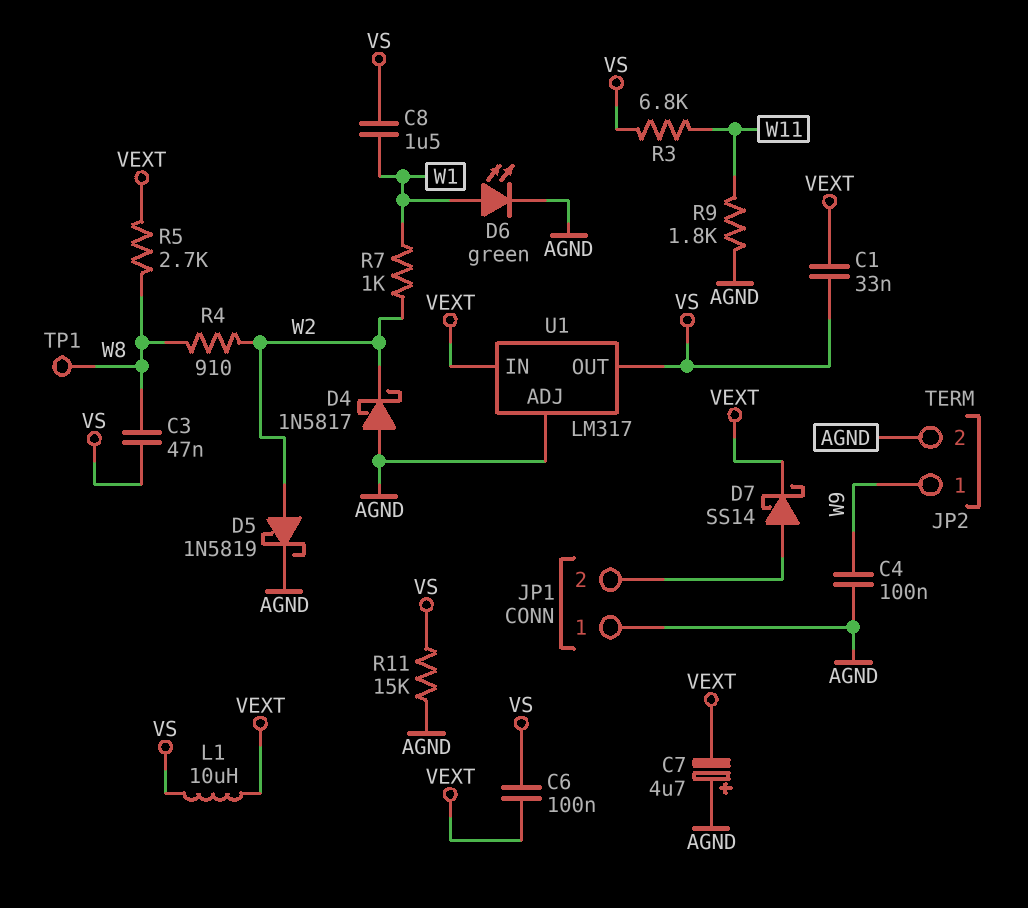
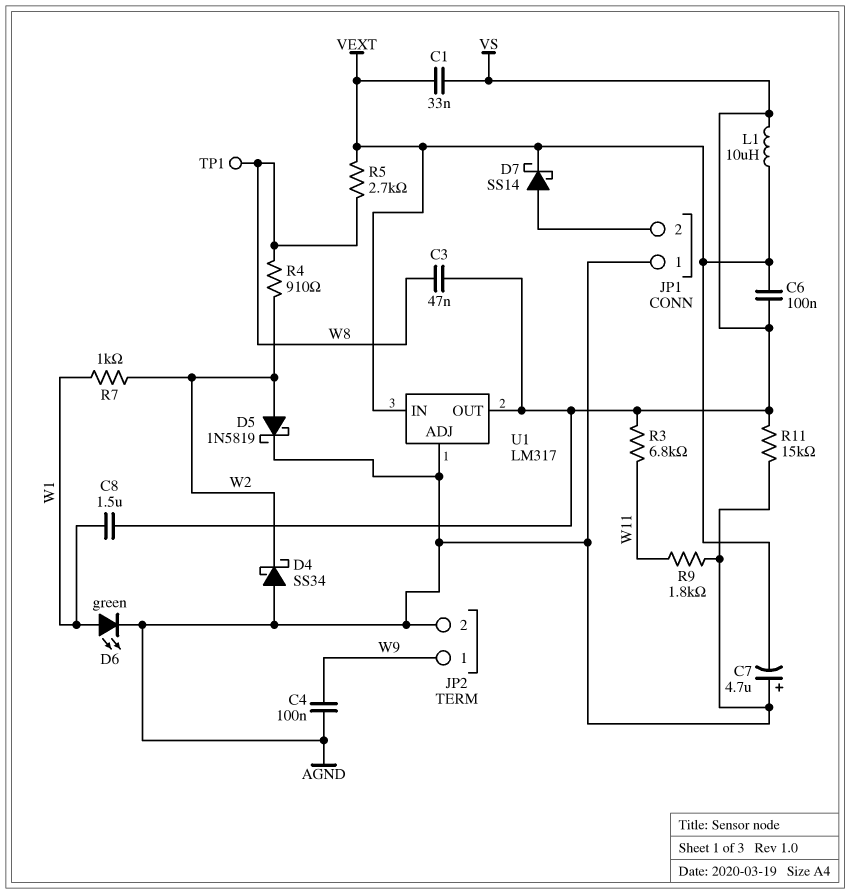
D4: schottky 1N5817 (A AGND, K W2) -> schottky SS34 (A AGND, K W2)

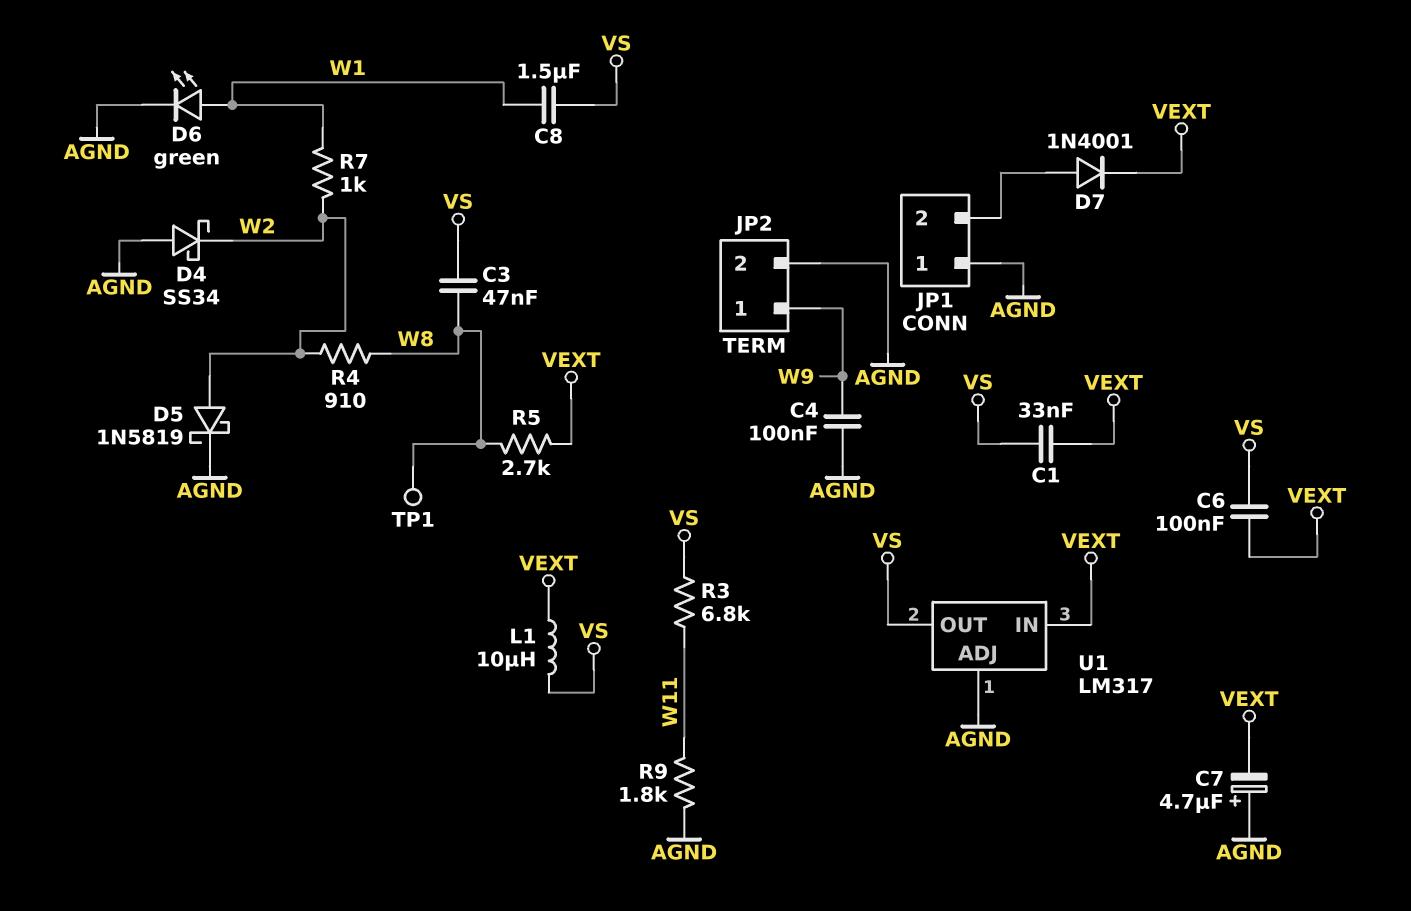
D7: schottky SS14 (A JP1/2, K VEXT) -> diode 1N4001 (A JP1/2, K VEXT)
R11: 15k (AGND, VS) -> none

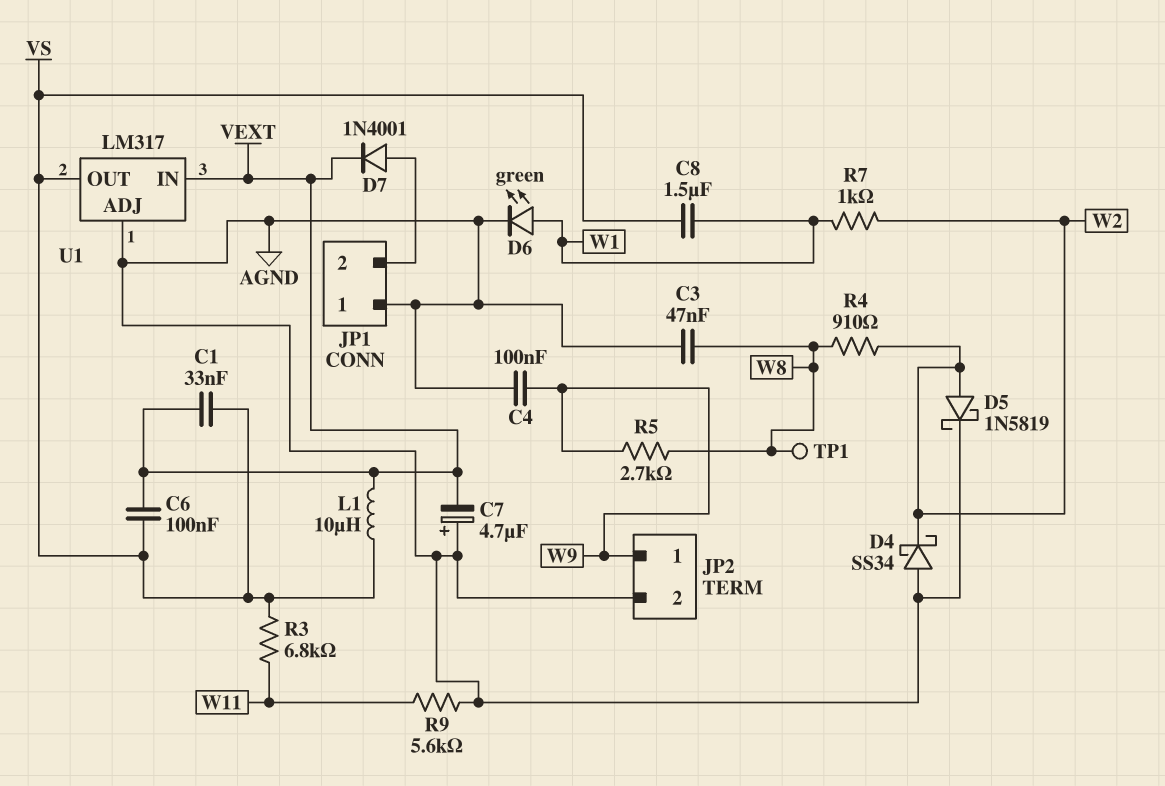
C3: 47nF (VS, W8) -> 47nF (AGND, W8)
R5: 2.7k (VEXT, W8) -> 2.7k (W8, W9)
R9: 1.8k (AGND, W11) -> 5.6k (AGND, W11)

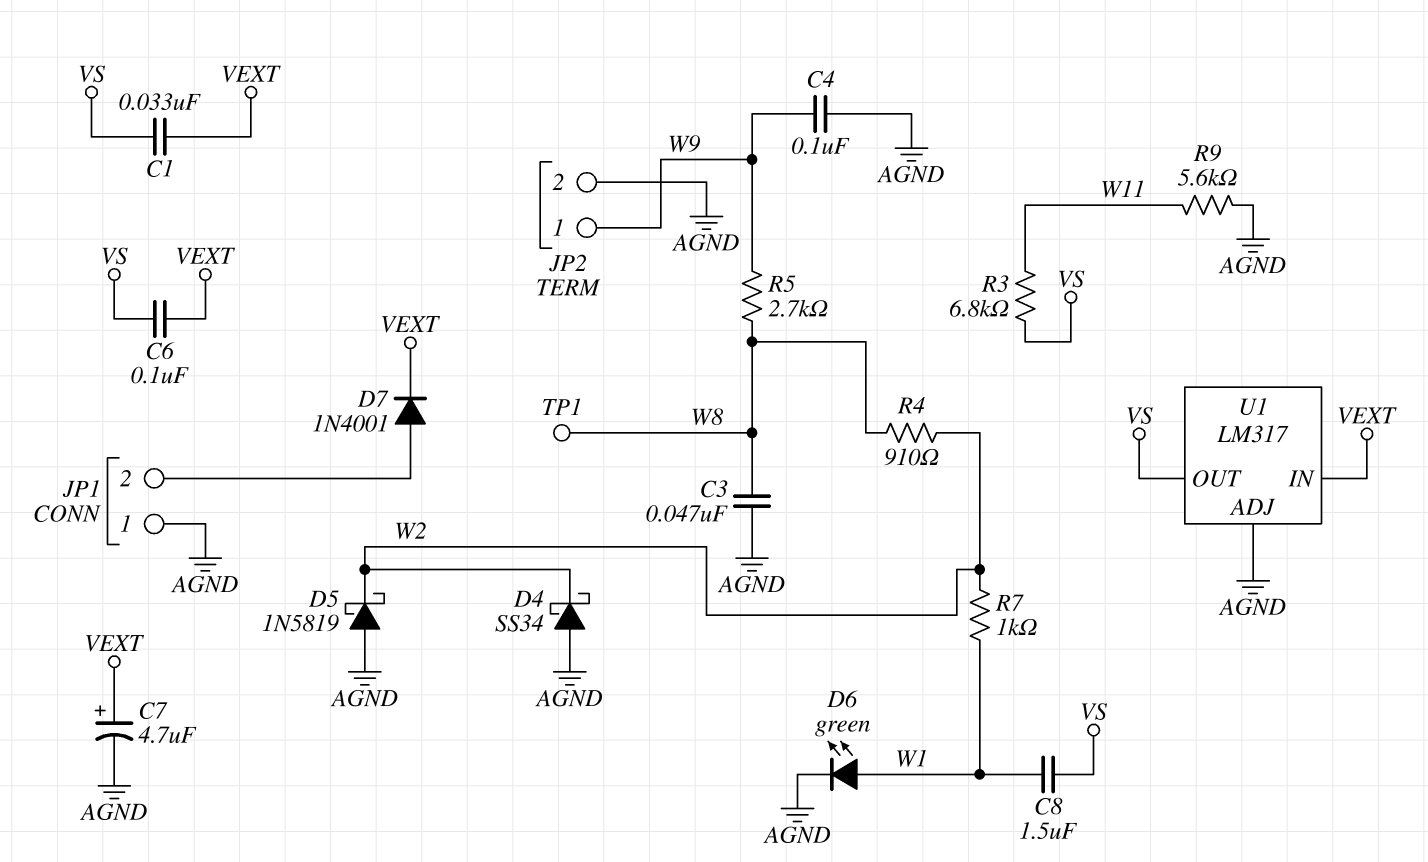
C7: 4.7uF (plus AGND, minus VEXT) -> 4.7uF (plus VEXT, minus AGND)
D5: schottky 1N5819 (A W2, K AGND) -> schottky 1N5819 (A AGND, K W2)
L1: 10uH (VEXT, VS) -> none

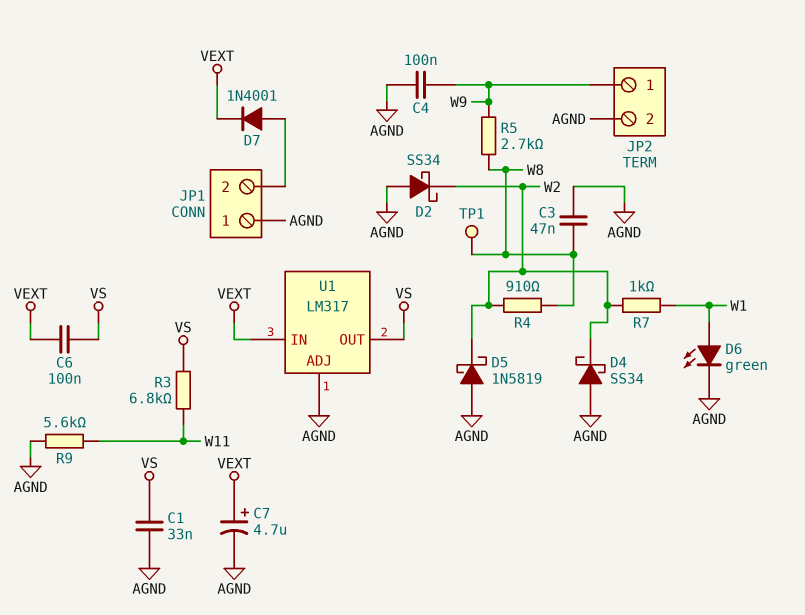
C1: 33nF (VEXT, VS) -> 33nF (AGND, VS)
C8: 1.5uF (VS, W1) -> none
D2: none -> schottky SS34 (A AGND, K W2)

